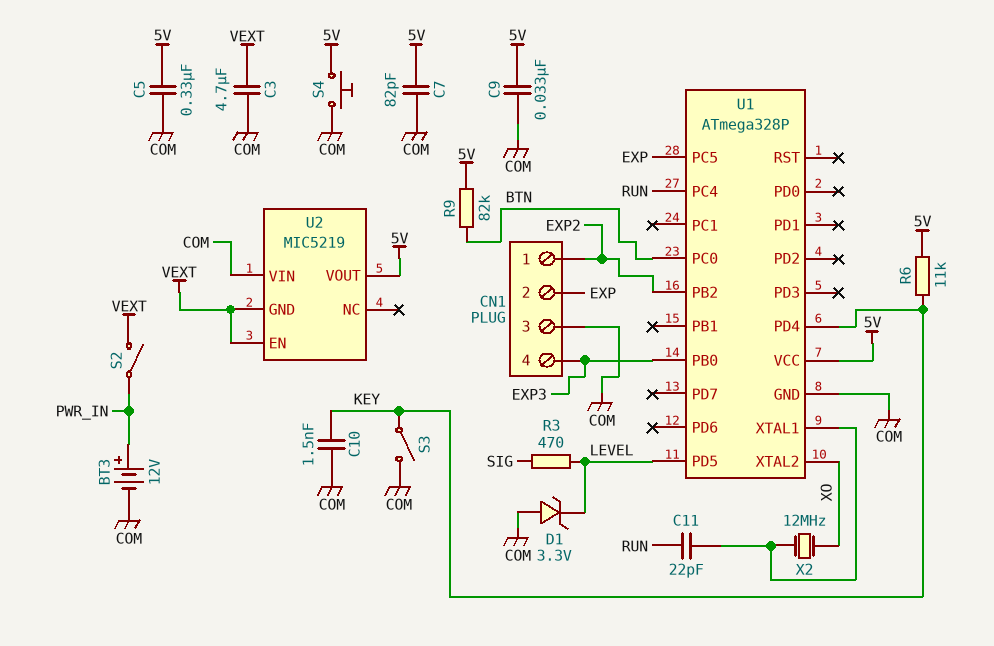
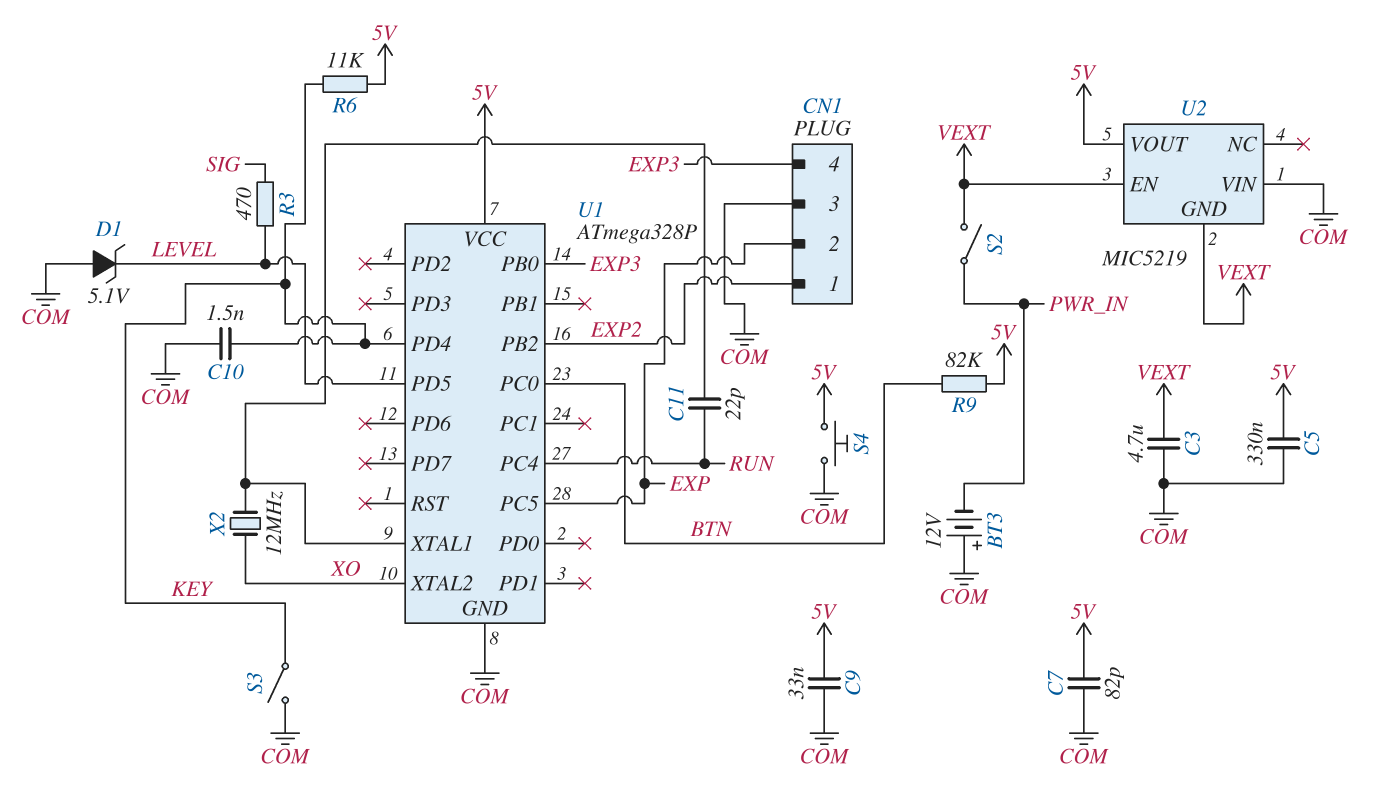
BT3: 12V (plus PWR_IN, minus COM) -> 12V (plus COM, minus PWR_IN)
D1: zener 3.3V (A COM, K LEVEL) -> zener 5.1V (A COM, K LEVEL)

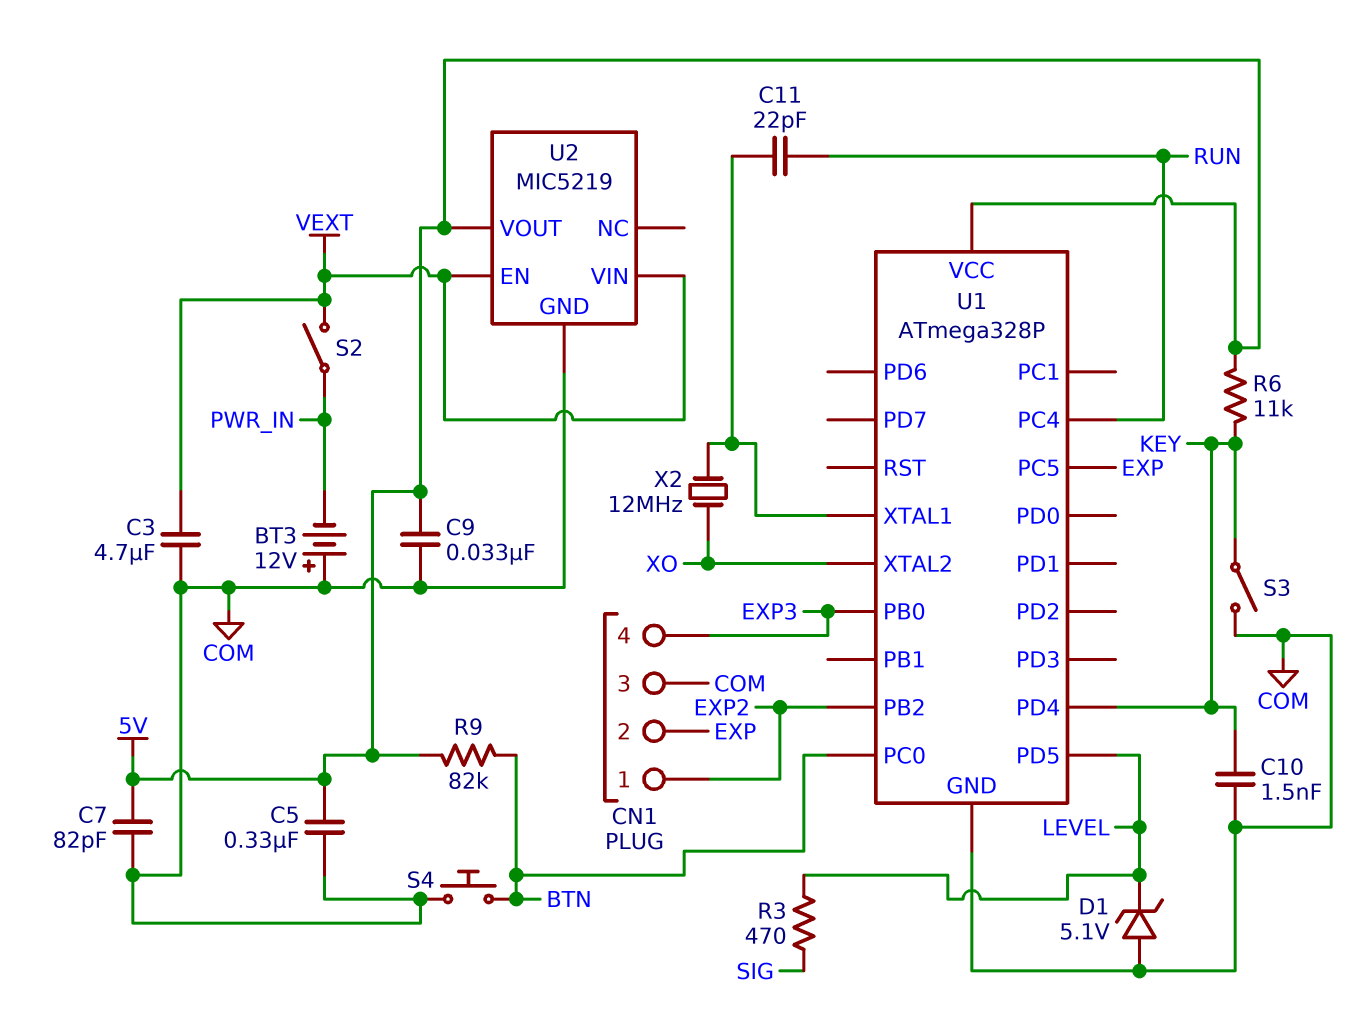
S4: button (5V, COM) -> button (BTN, COM)
U2 pin GND: VEXT -> COM
U2 pin VIN: COM -> VEXT

